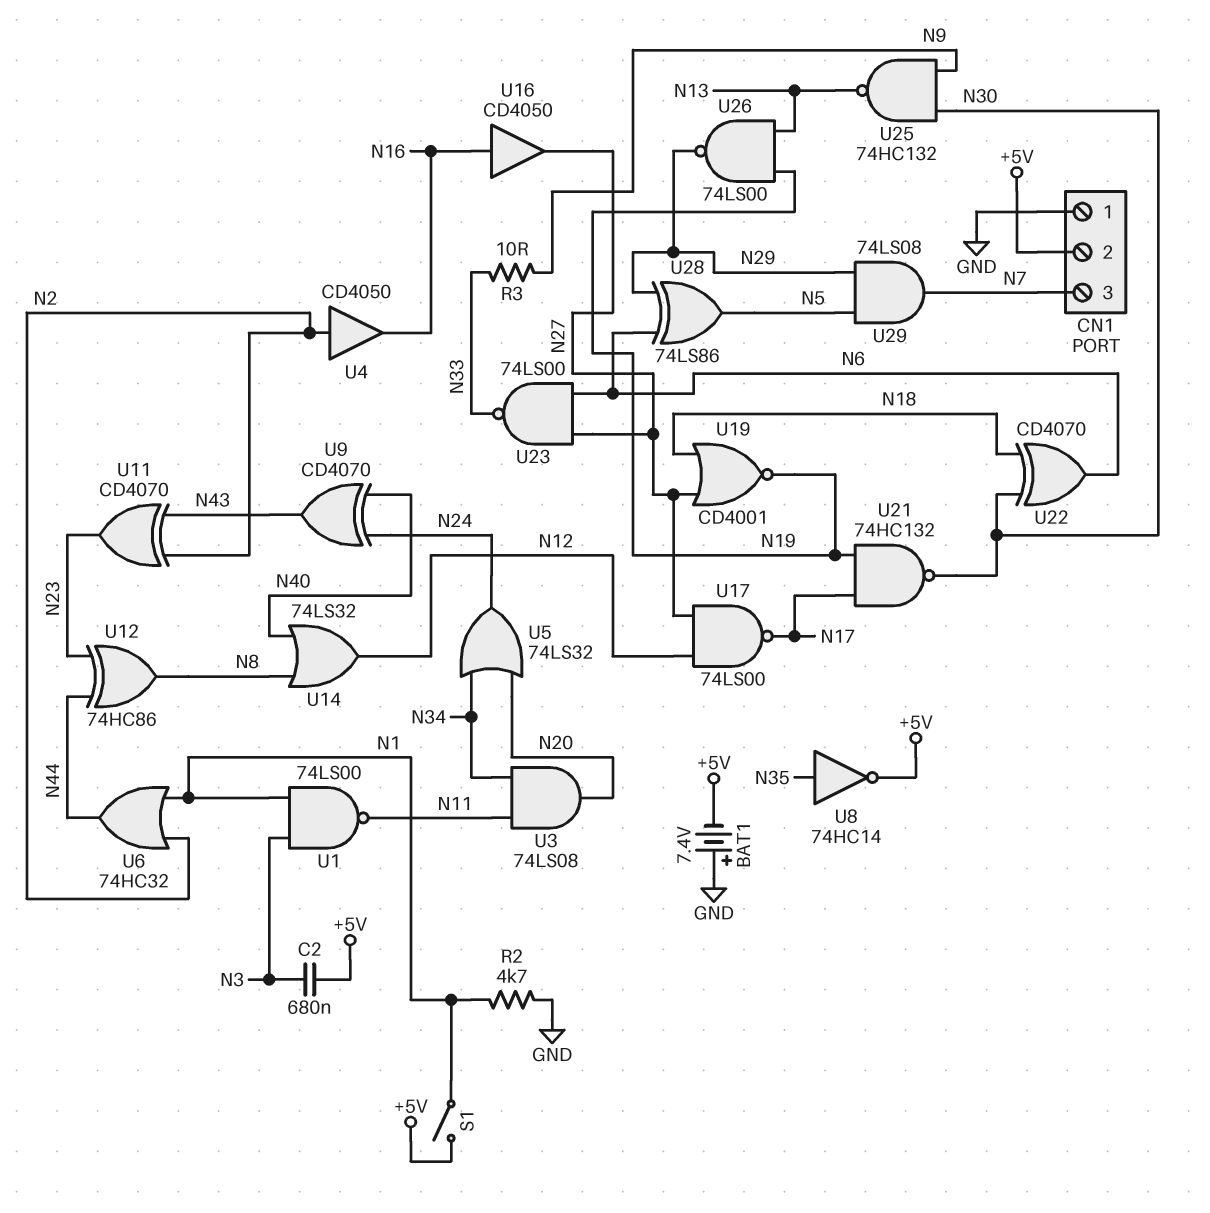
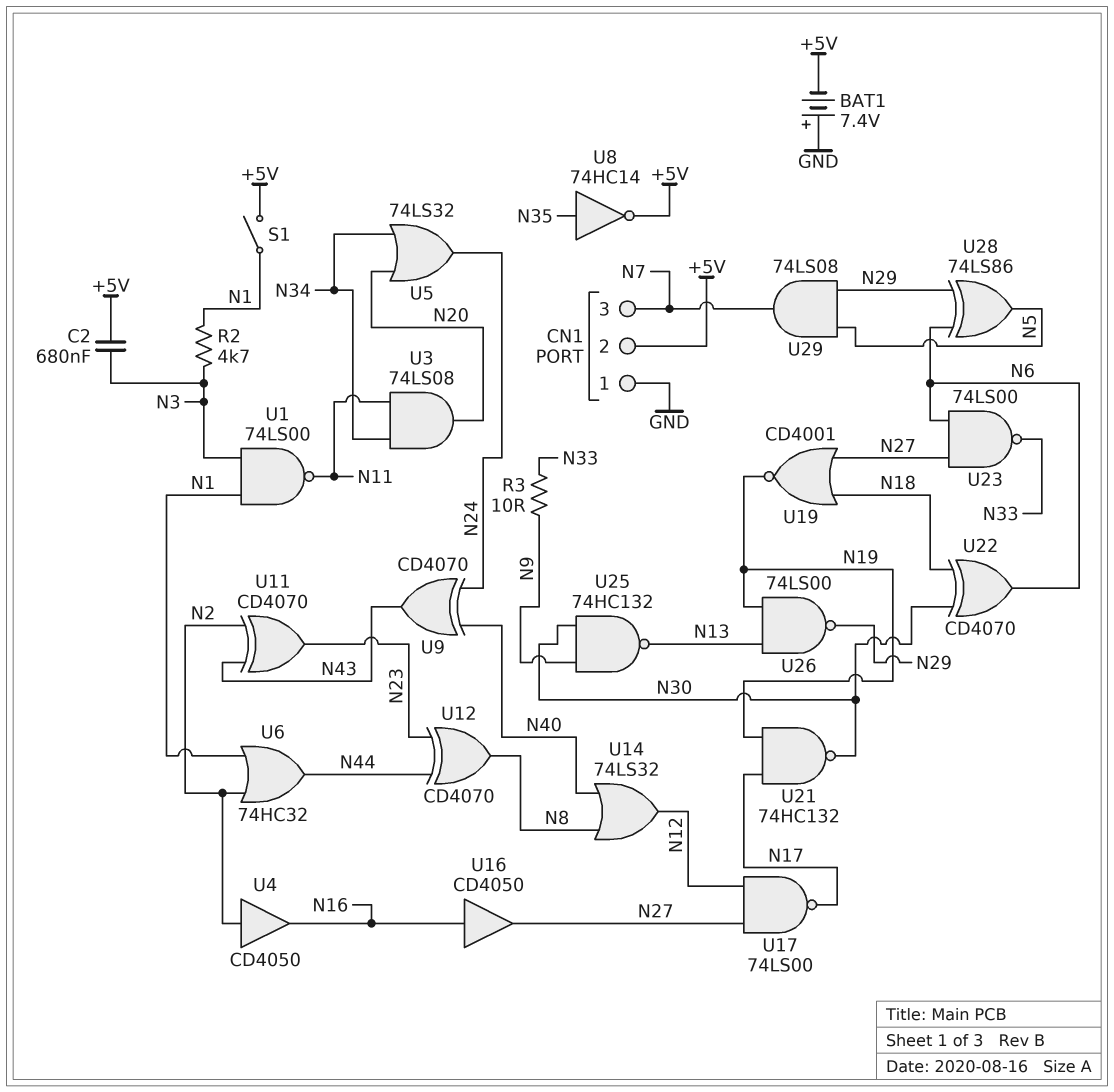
R2: 4.7k (GND, N1) -> 4.7k (N1, N3)
U12: XOR 74HC86 (in N23, in N44, out N8) -> XOR CD4070 (in N23, in N44, out N8)

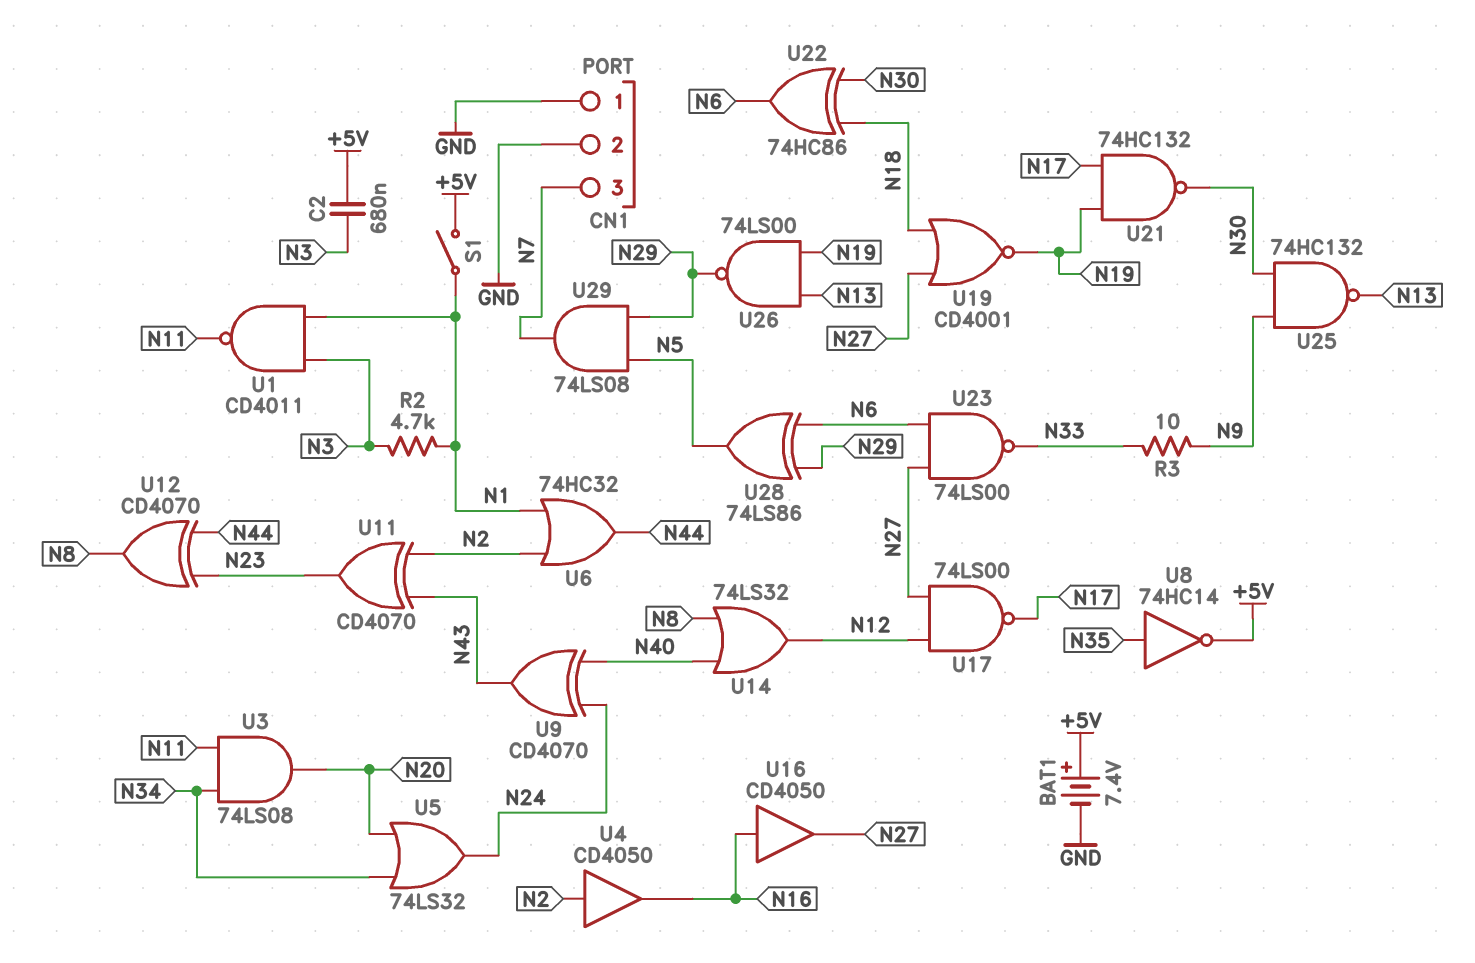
BAT1: 7.4V (plus GND, minus +5V) -> 7.4V (plus +5V, minus GND)
CN1 pin 2: +5V -> GND
U1: NAND 74LS00 (in N1, in N3, out N11) -> NAND CD4011 (in N1, in N3, out N11)
U22: XOR CD4070 (in N18, in N30, out N6) -> XOR 74HC86 (in N18, in N30, out N6)

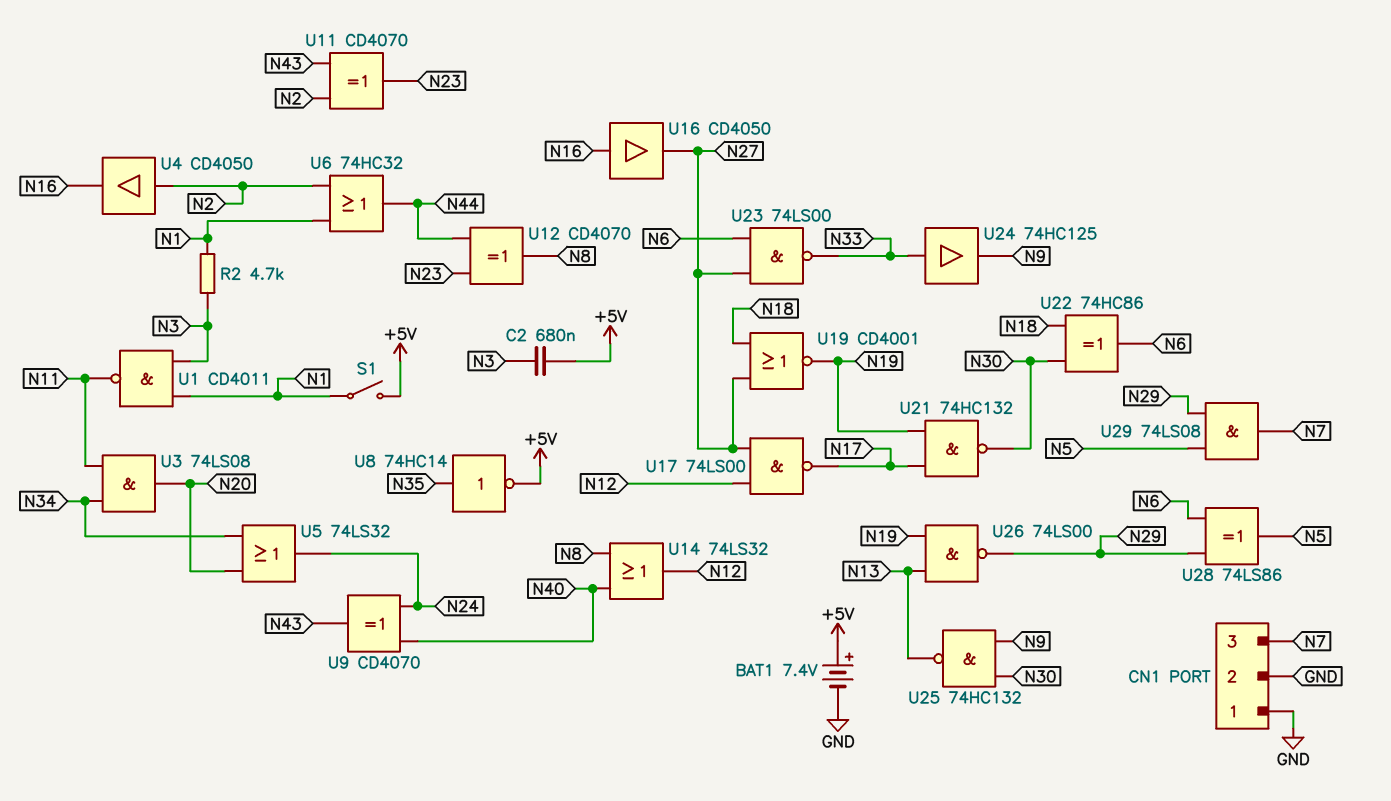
R3: 10 (N9, N33) -> none
U24: none -> buffer 74HC125 (in N33, out N9)

